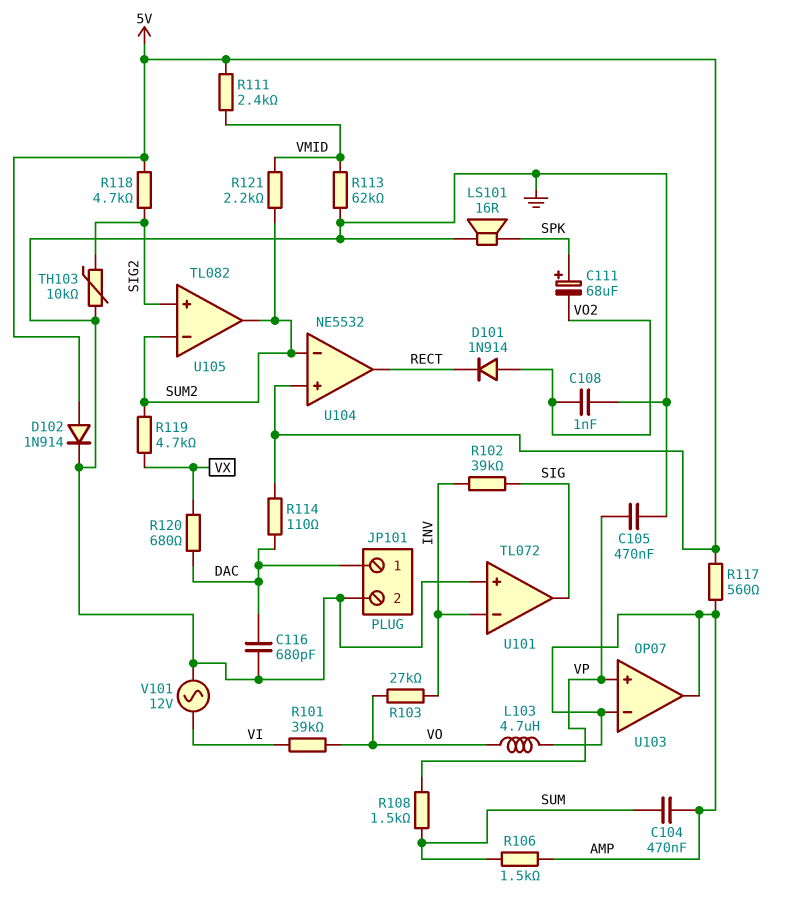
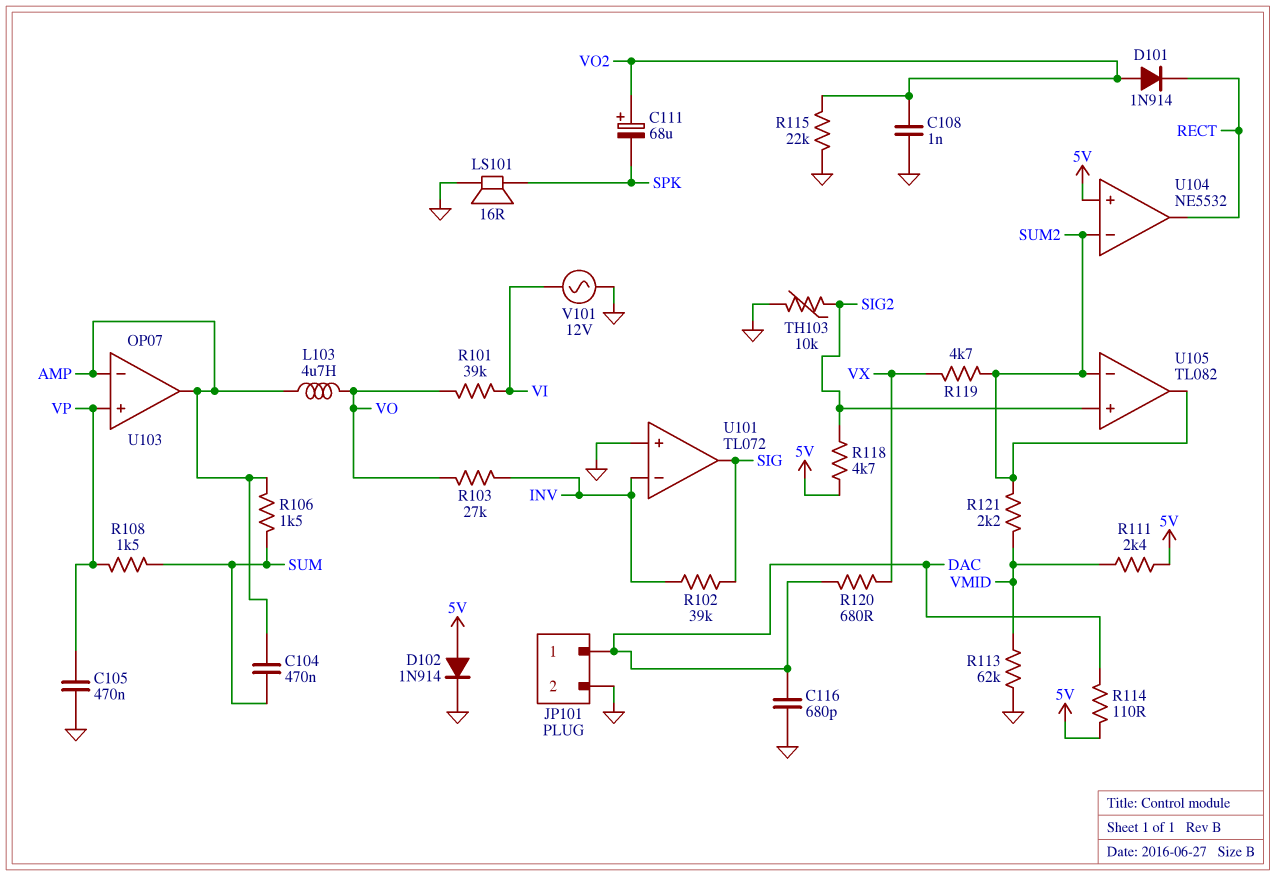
C111: 68uF (plus SPK, minus VO2) -> 68uF (plus VO2, minus SPK)
R115: none -> 22k (GND, VO2)
R117: 560 (5V, AMP) -> none

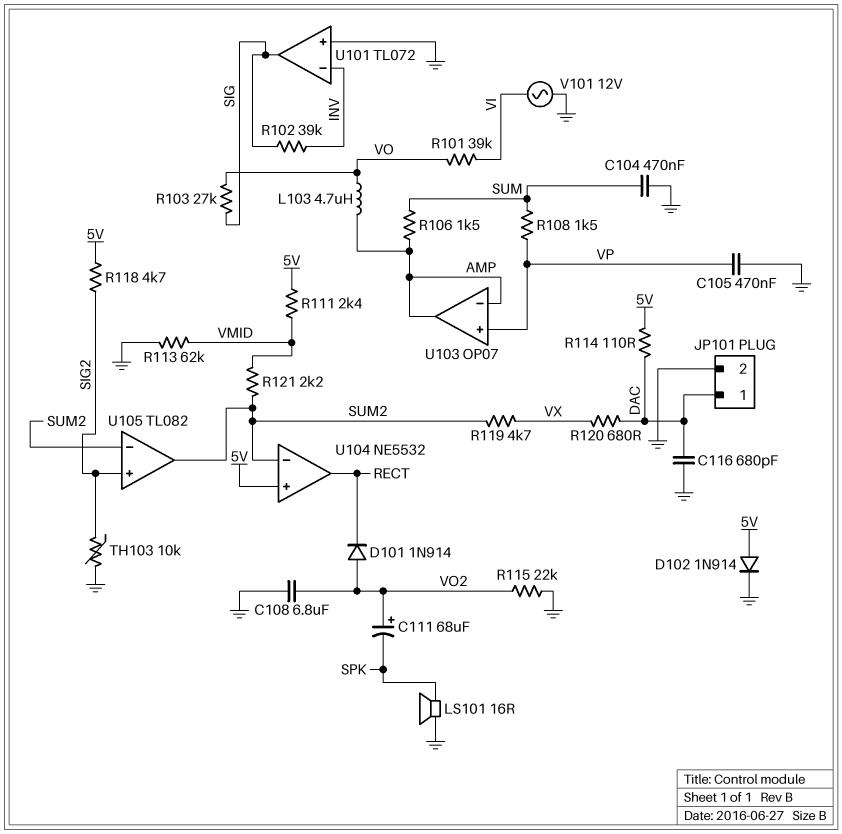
C104: 470nF (AMP, SUM) -> 470nF (GND, SUM)
C108: 1nF (GND, VO2) -> 6.8uF (GND, VO2)
R103: 27k (INV, VO) -> 27k (SIG, VO)

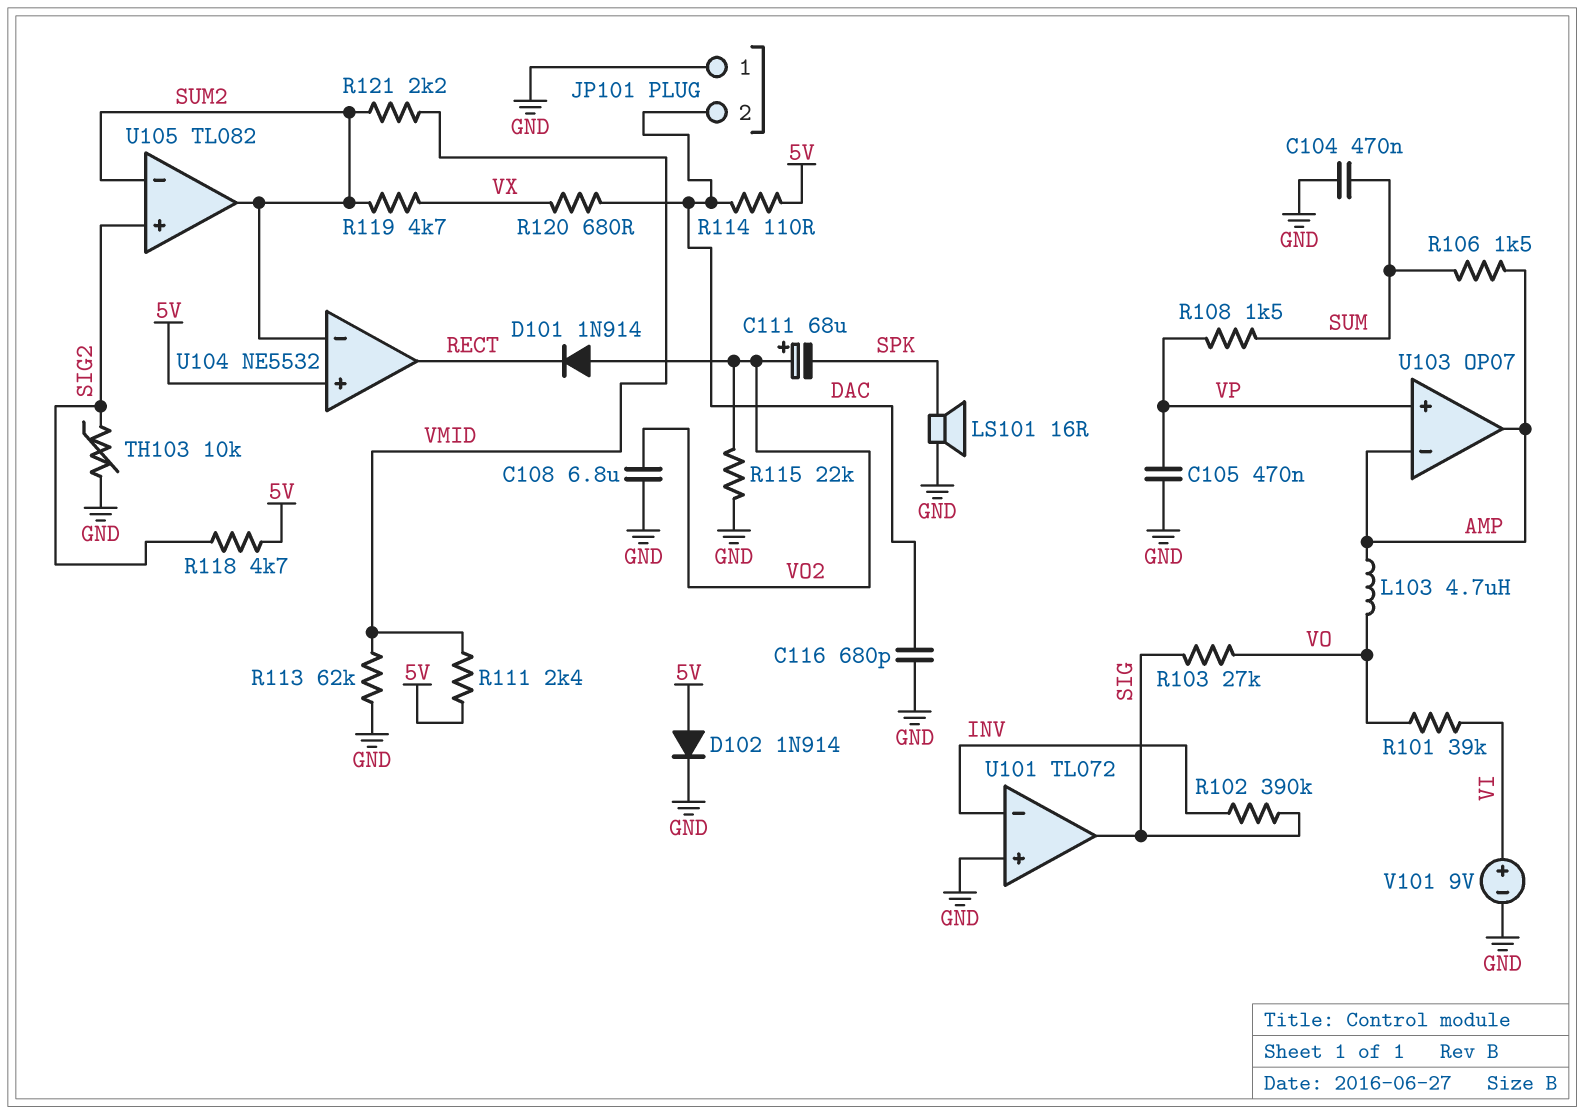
JP101 pin 1: DAC -> GND
JP101 pin 2: GND -> DAC
R102: 39k (INV, SIG) -> 390k (INV, SIG)
V101: AC 12V (GND, VI) -> 9V (plus VI, minus GND)

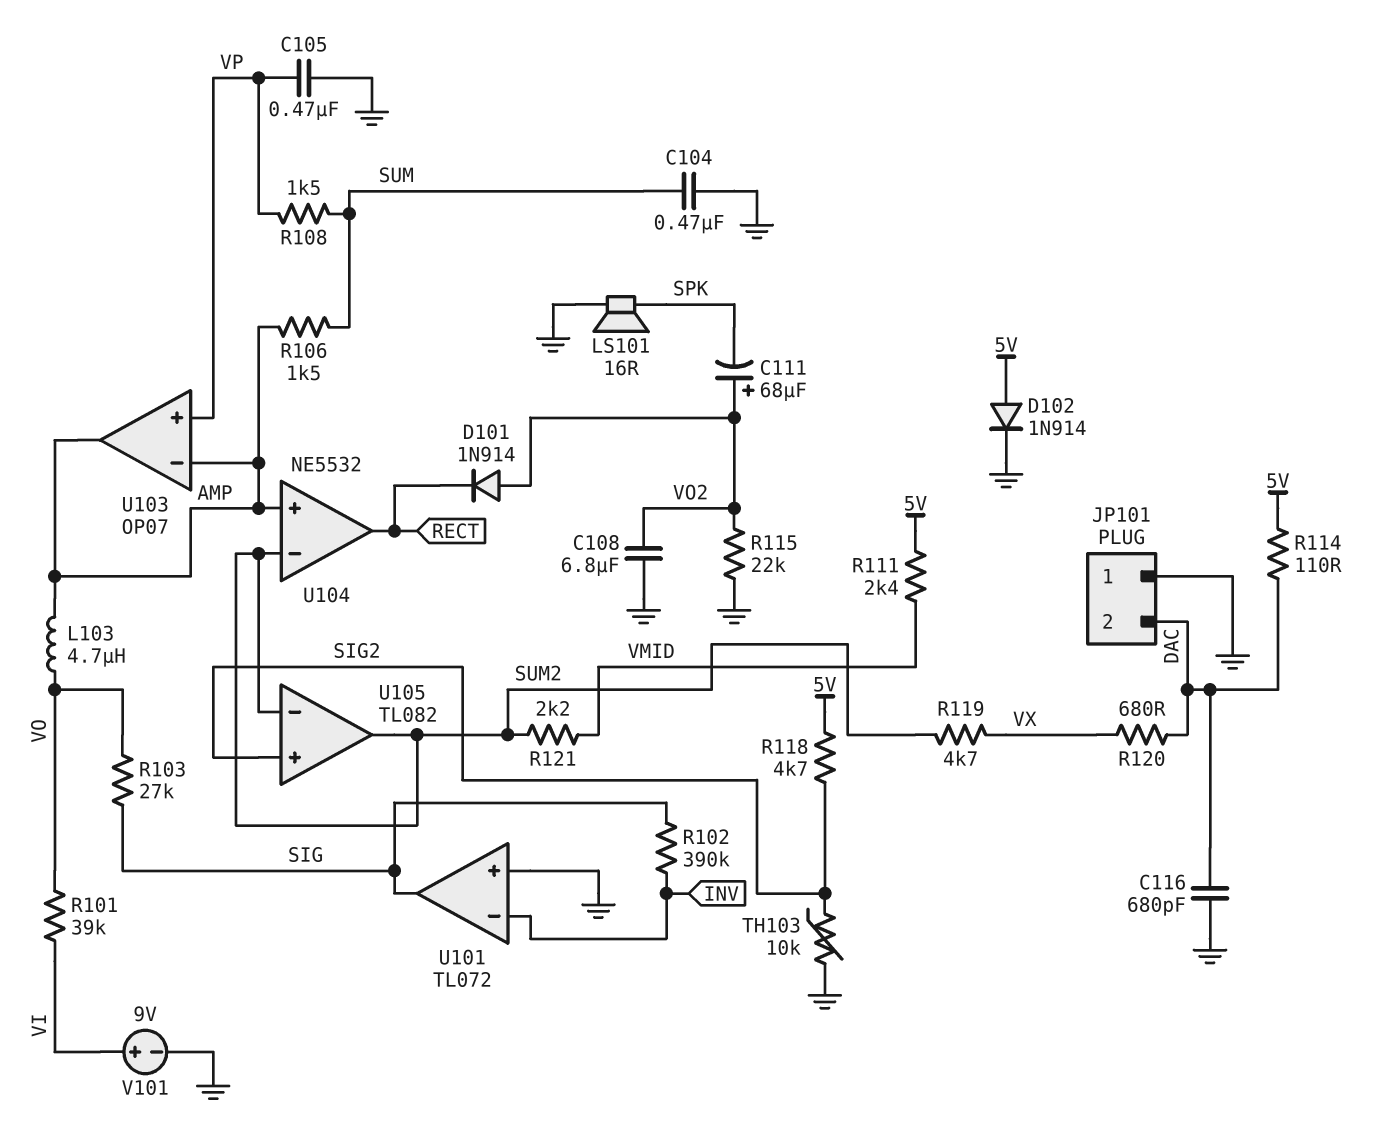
R113: 62k (GND, VMID) -> none
U104 pin in+: 5V -> AMP

